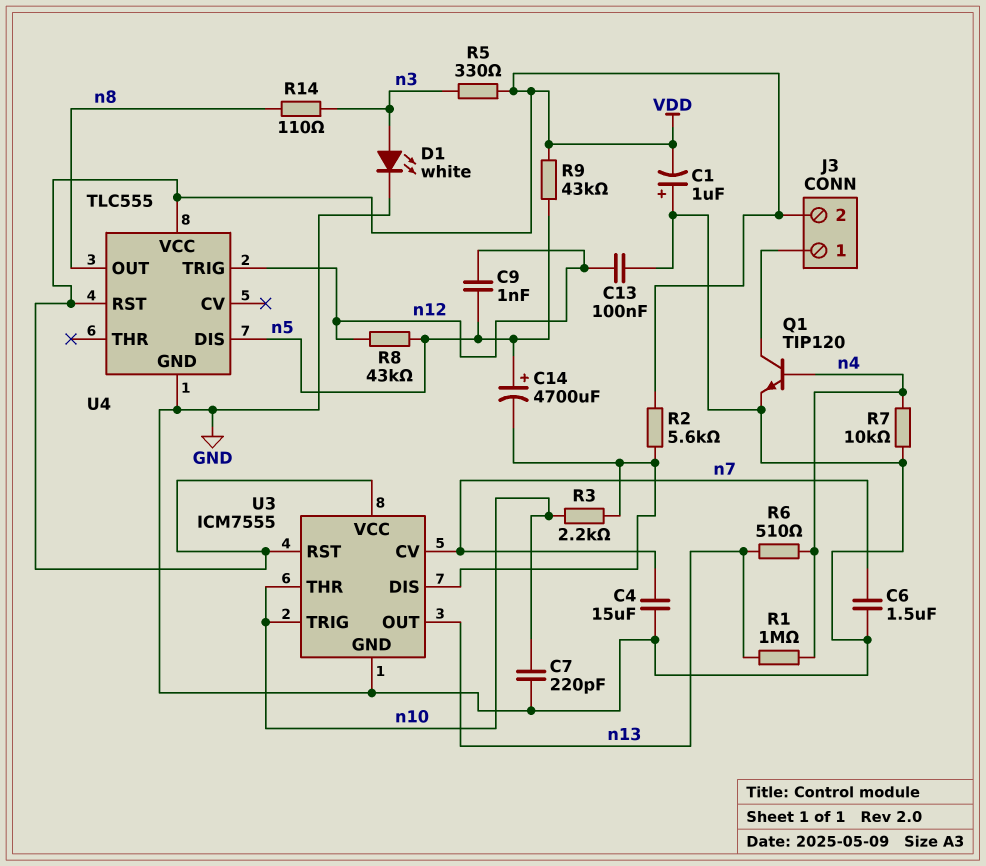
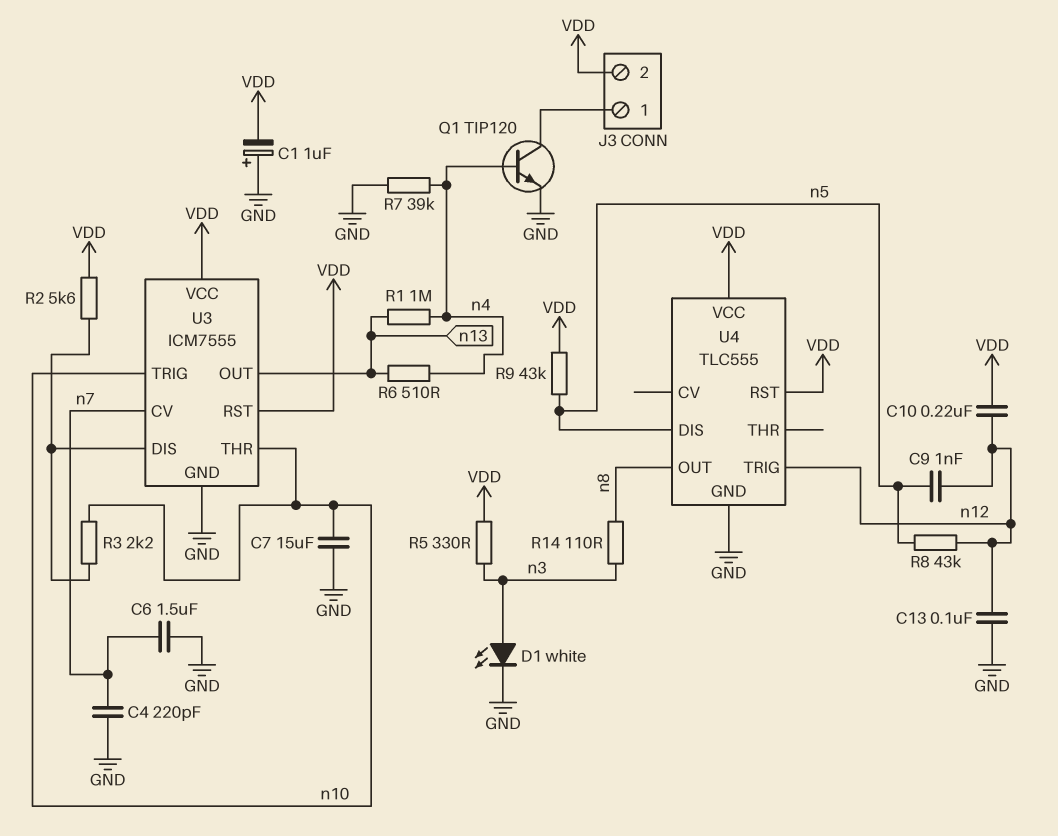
C4: 15uF (GND, n7) -> 220pF (GND, n7)
C7: 220pF (GND, n10) -> 15uF (GND, n10)
C10: none -> 220nF (VDD, n12)
C14: 4700uF (plus n5, minus U3/DIS) -> none
R7: 10k (GND, n4) -> 39k (GND, n4)

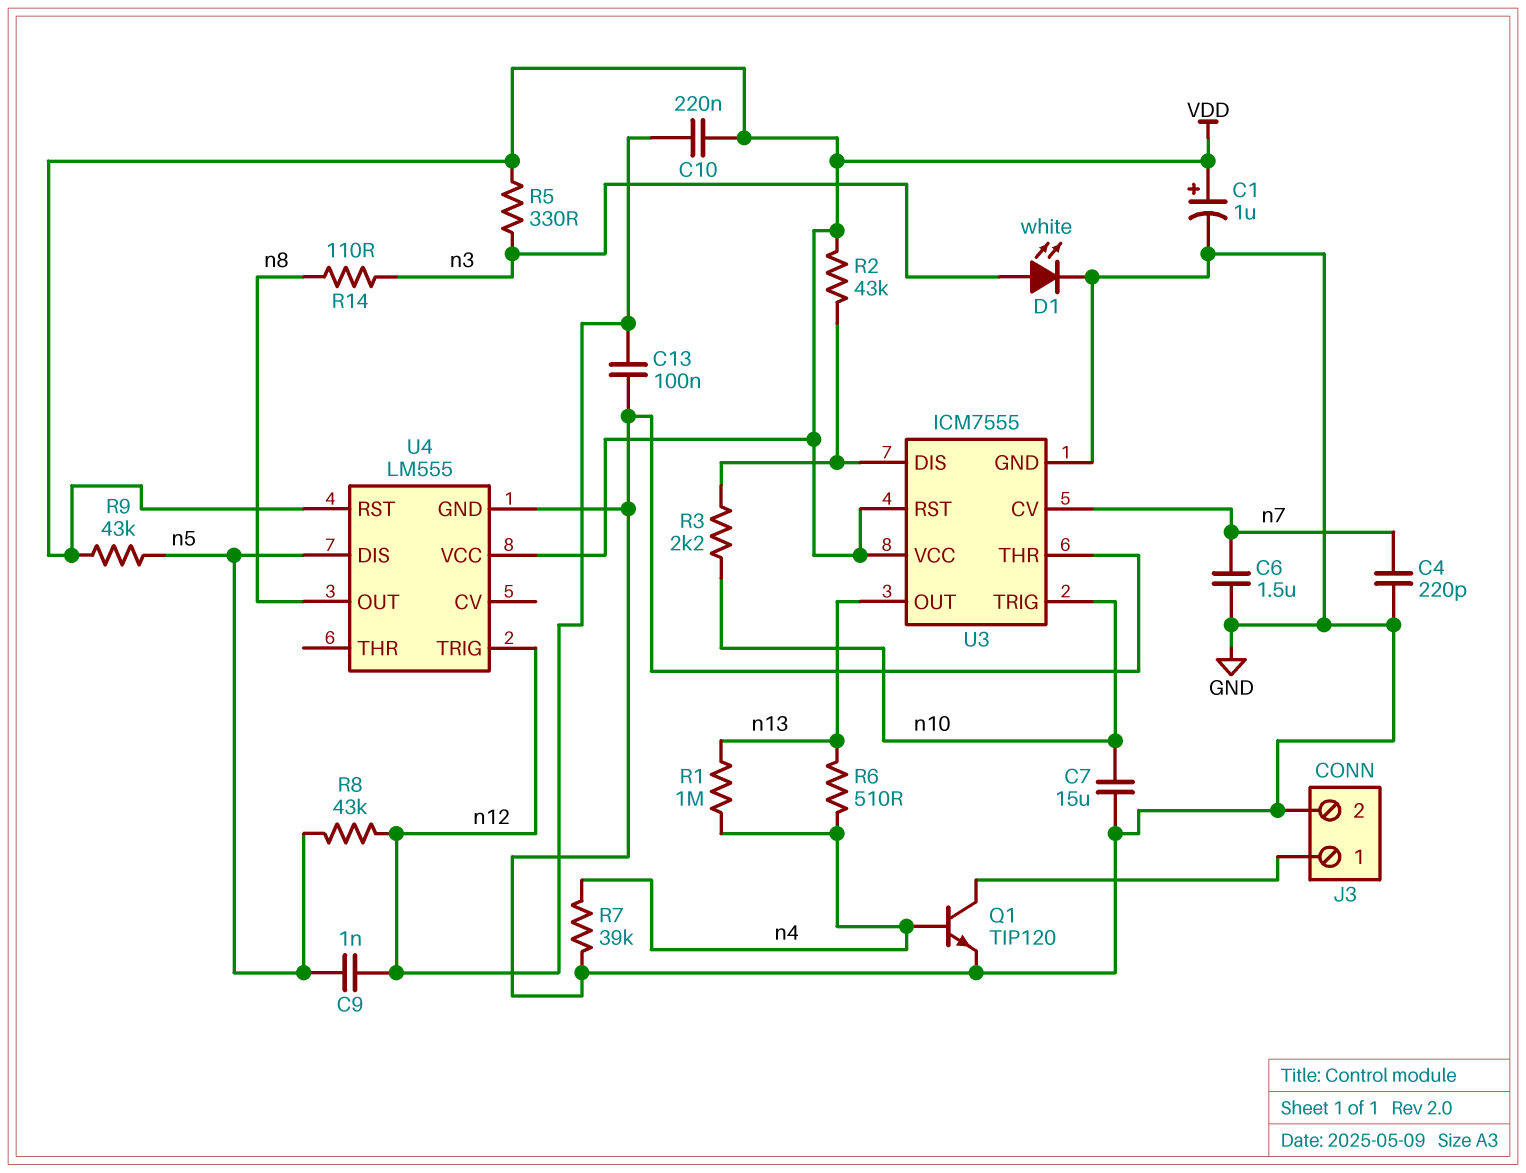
C1: 1uF (plus GND, minus VDD) -> 1uF (plus VDD, minus GND)
J3 pin 2: VDD -> GND
R2: 5.6k (U3/DIS, VDD) -> 43k (U3/DIS, VDD)
U3 pin THR: n10 -> GND
U4: TLC555 -> LM555

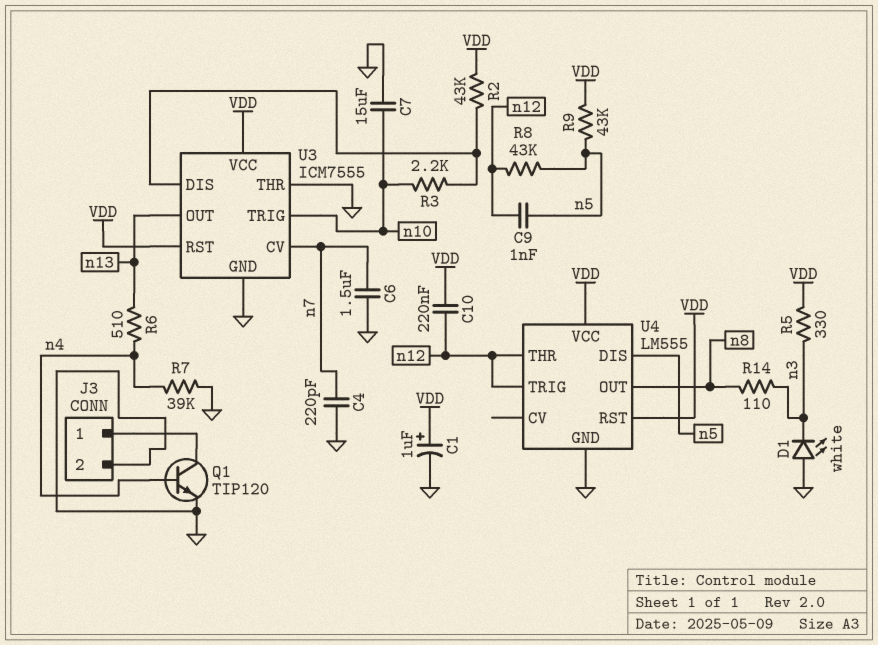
C13: 100nF (GND, n12) -> none
D1: LED white (A n3, K GND) -> LED white (A GND, K n3)
R1: 1M (n4, n13) -> none
U4 pin THR: none -> n12

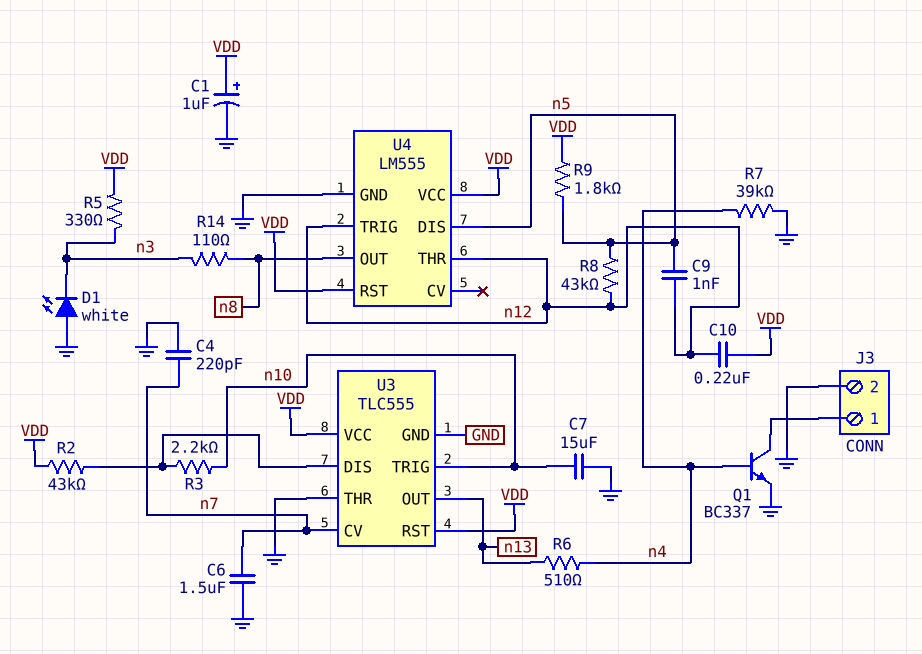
Q1: NPN TIP120 (B n4, C J3/1, E GND) -> NPN BC337 (B n4, C J3/1, E GND)
R9: 43k (VDD, n5) -> 1.8k (VDD, n5)
U3: ICM7555 -> TLC555

